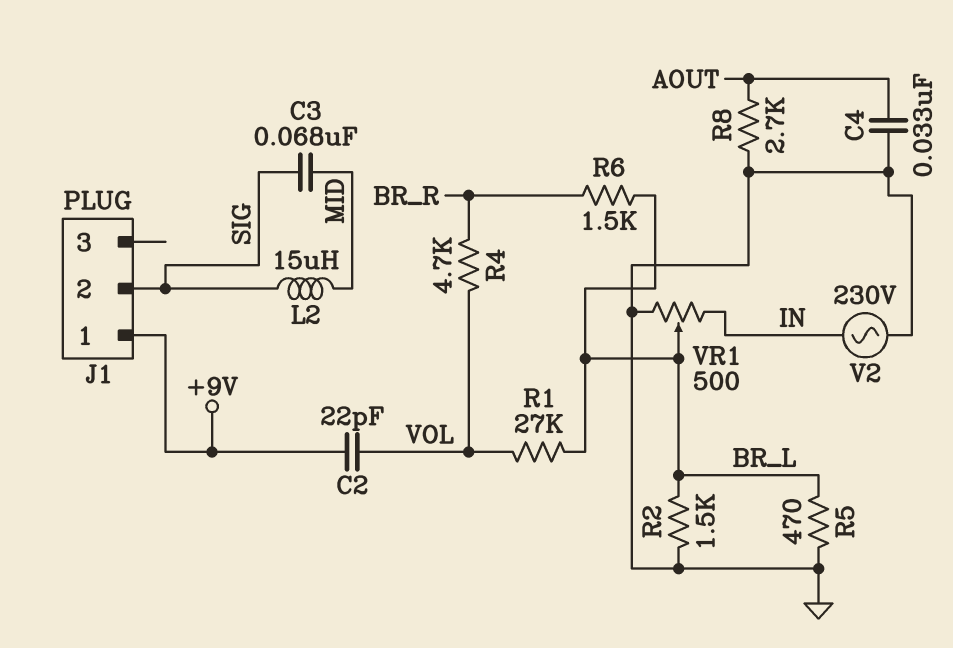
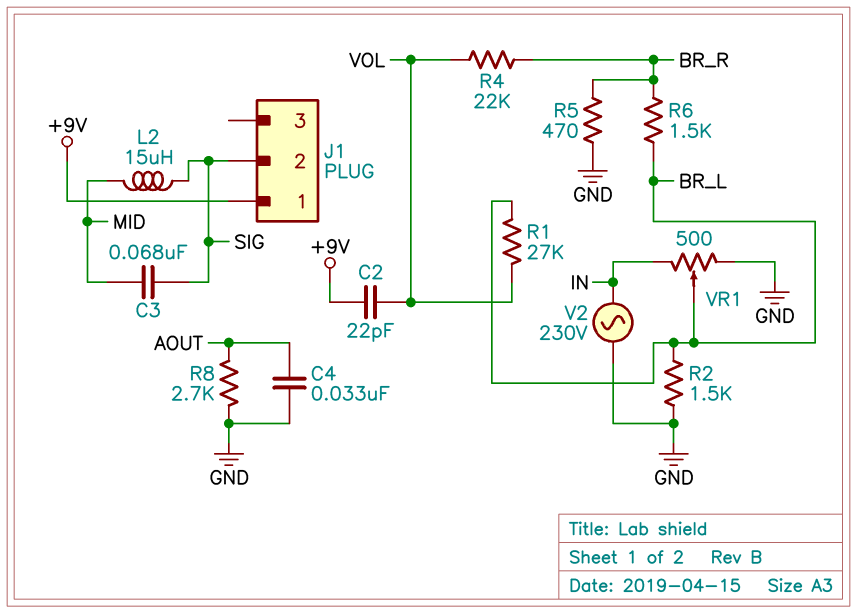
R4: 4.7k (BR_R, VOL) -> 22k (BR_R, VOL)
R5: 470 (BR_L, GND) -> 470 (BR_R, GND)

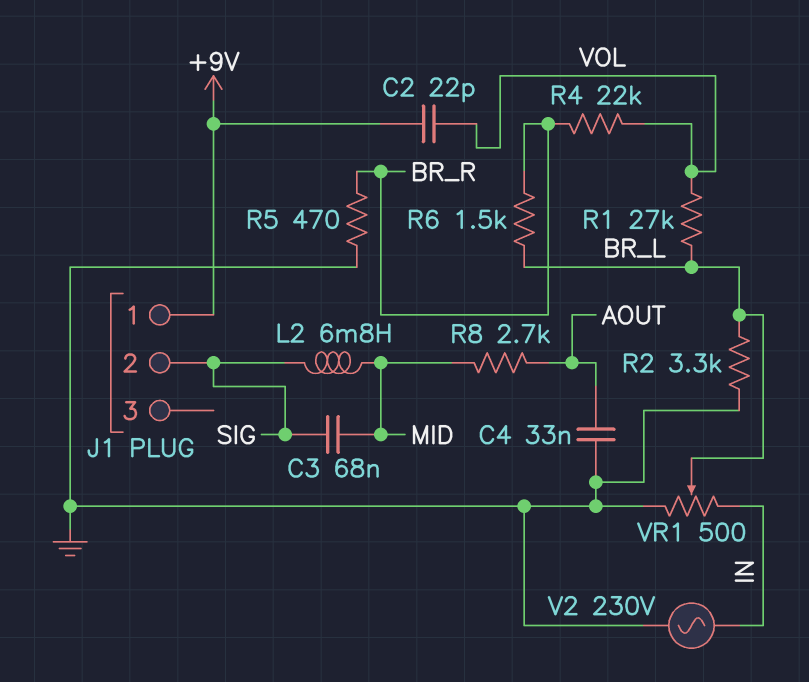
L2: 15uH (MID, SIG) -> 6.8mH (MID, SIG)
R2: 1.5k (BR_L, GND) -> 3.3k (BR_L, GND)
R8: 2.7k (AOUT, GND) -> 2.7k (AOUT, MID)

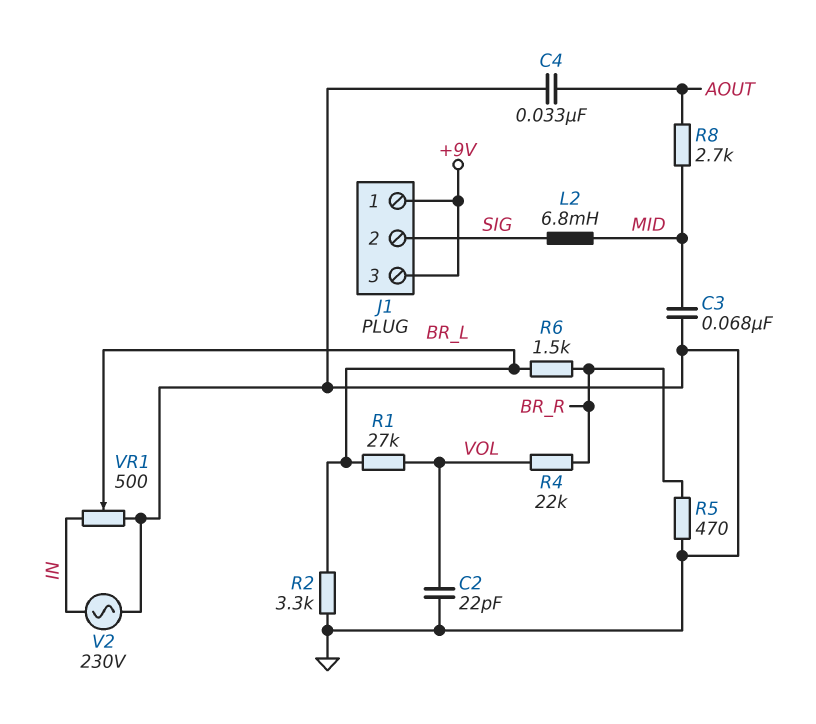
C2: 22pF (+9V, VOL) -> 22pF (GND, VOL)
C3: 68nF (MID, SIG) -> 68nF (GND, MID)
J1 pin 3: none -> +9V

